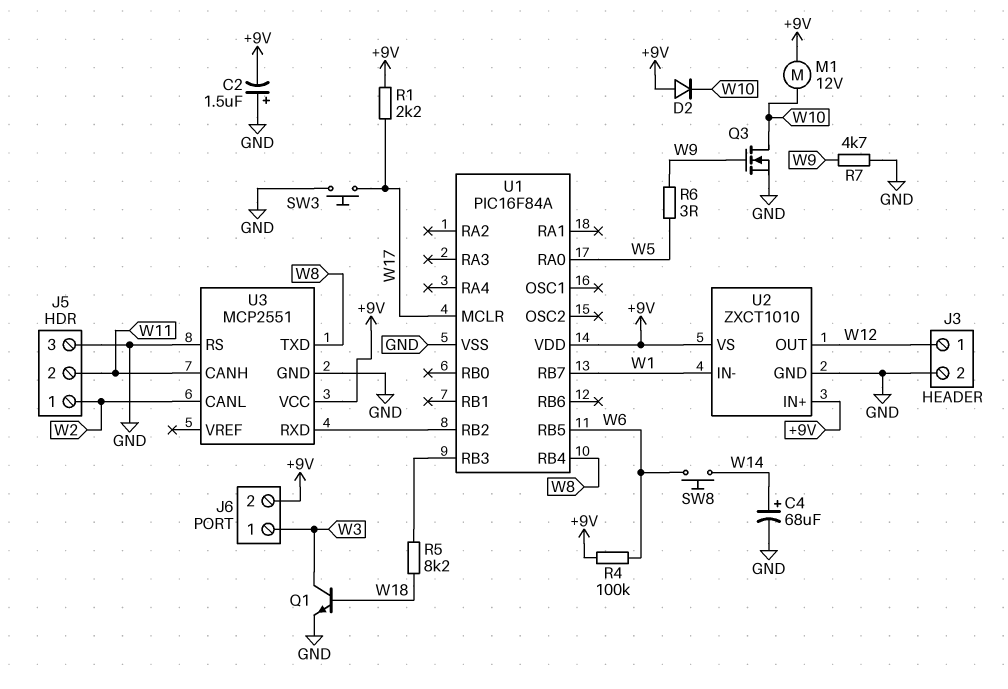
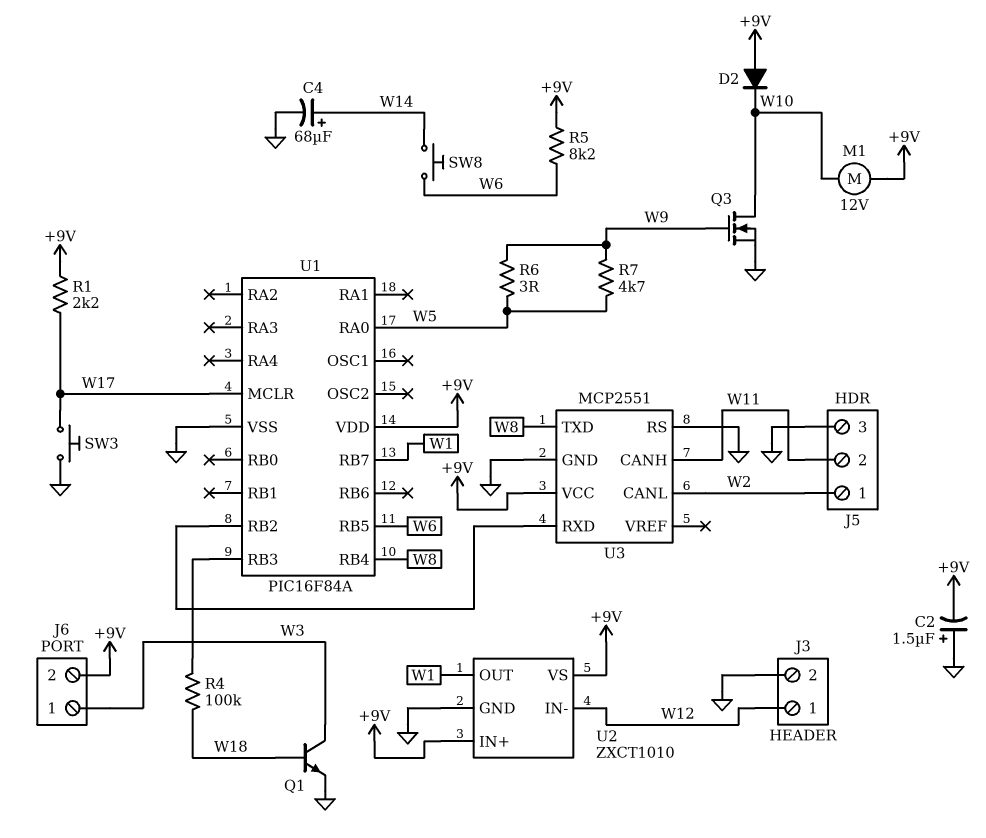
R4: 100k (+9V, W6) -> 100k (U1/RB3, W18)
R5: 8.2k (U1/RB3, W18) -> 8.2k (+9V, W6)
R7: 4.7k (GND, W9) -> 4.7k (W5, W9)
U2 pin IN-: W1 -> W12
U2 pin OUT: W12 -> W1

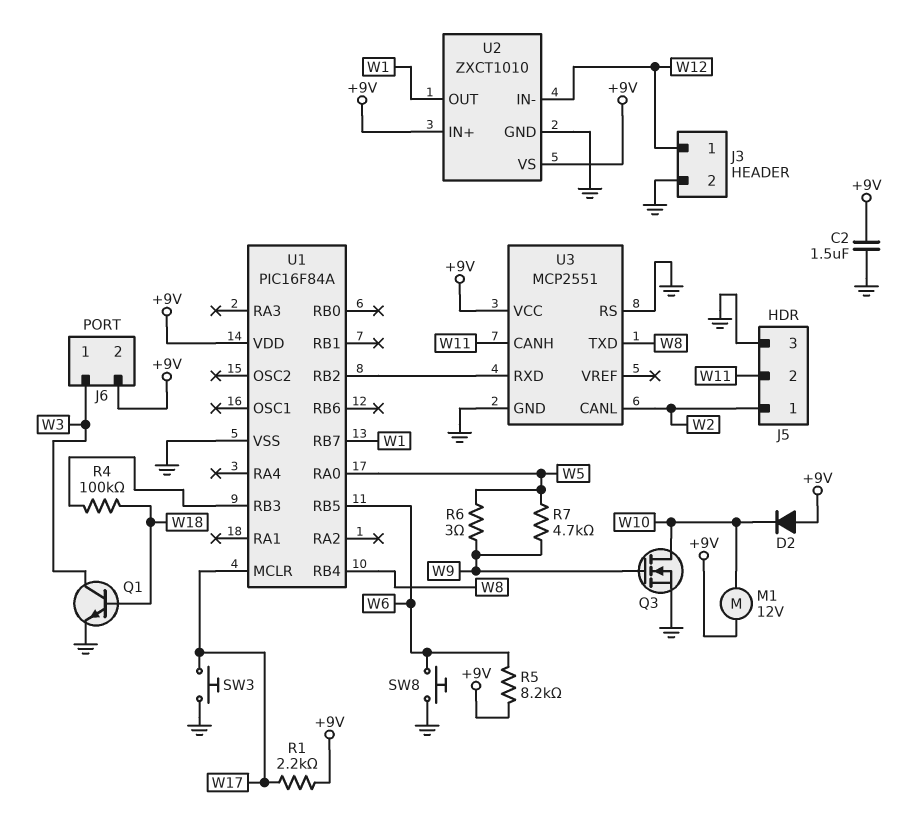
C2: 1.5uF (plus GND, minus +9V) -> 1.5uF (+9V, GND)
C4: 68uF (plus W14, minus GND) -> none
SW8: button (W6, W14) -> button (GND, W6)

